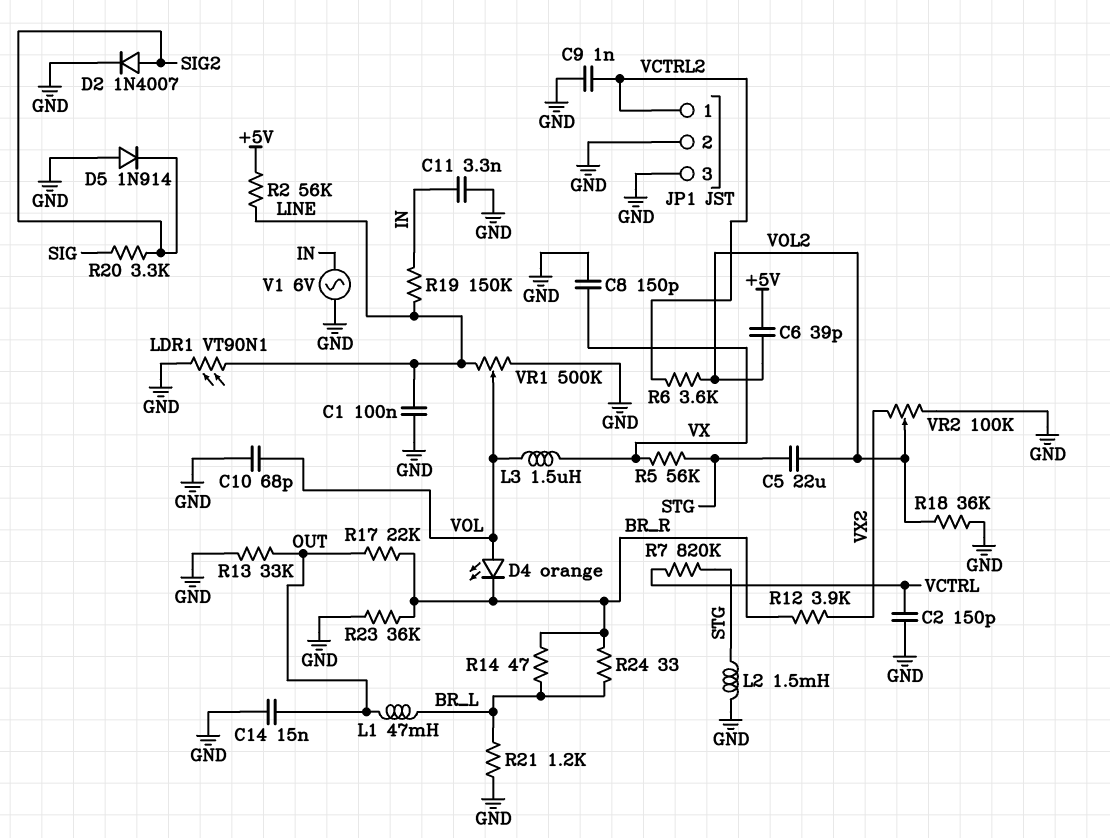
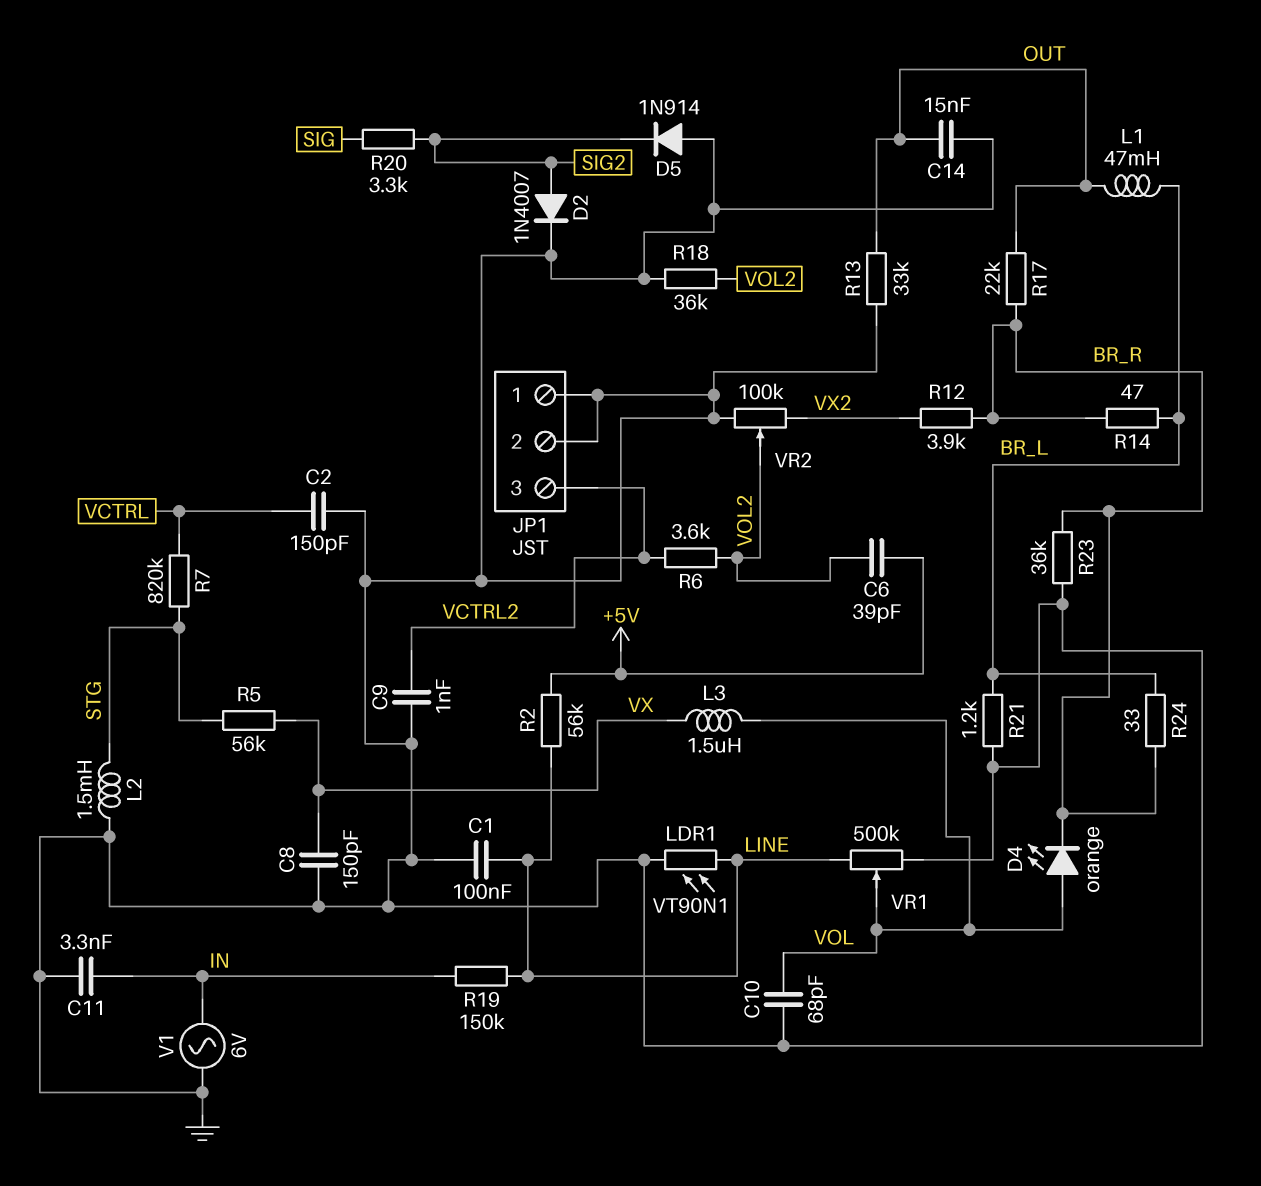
C5: 22uF (STG, VOL2) -> none
JP1 pin 1: VCTRL2 -> GND
JP1 pin 3: GND -> VCTRL2

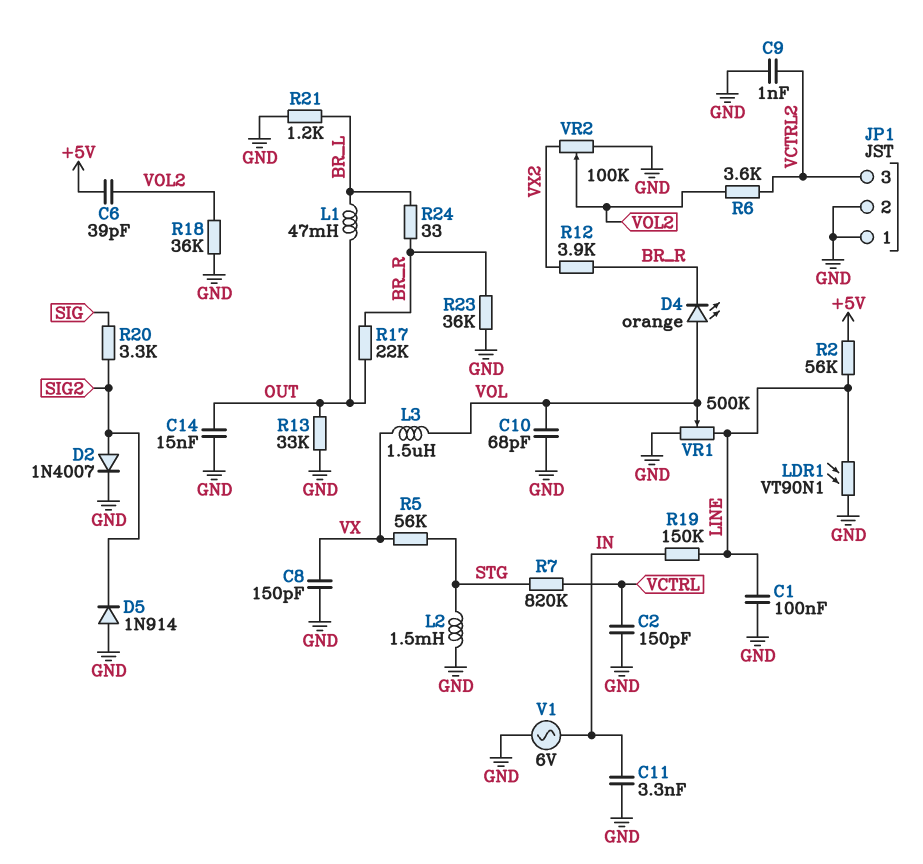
R14: 47 (BR_L, BR_R) -> none

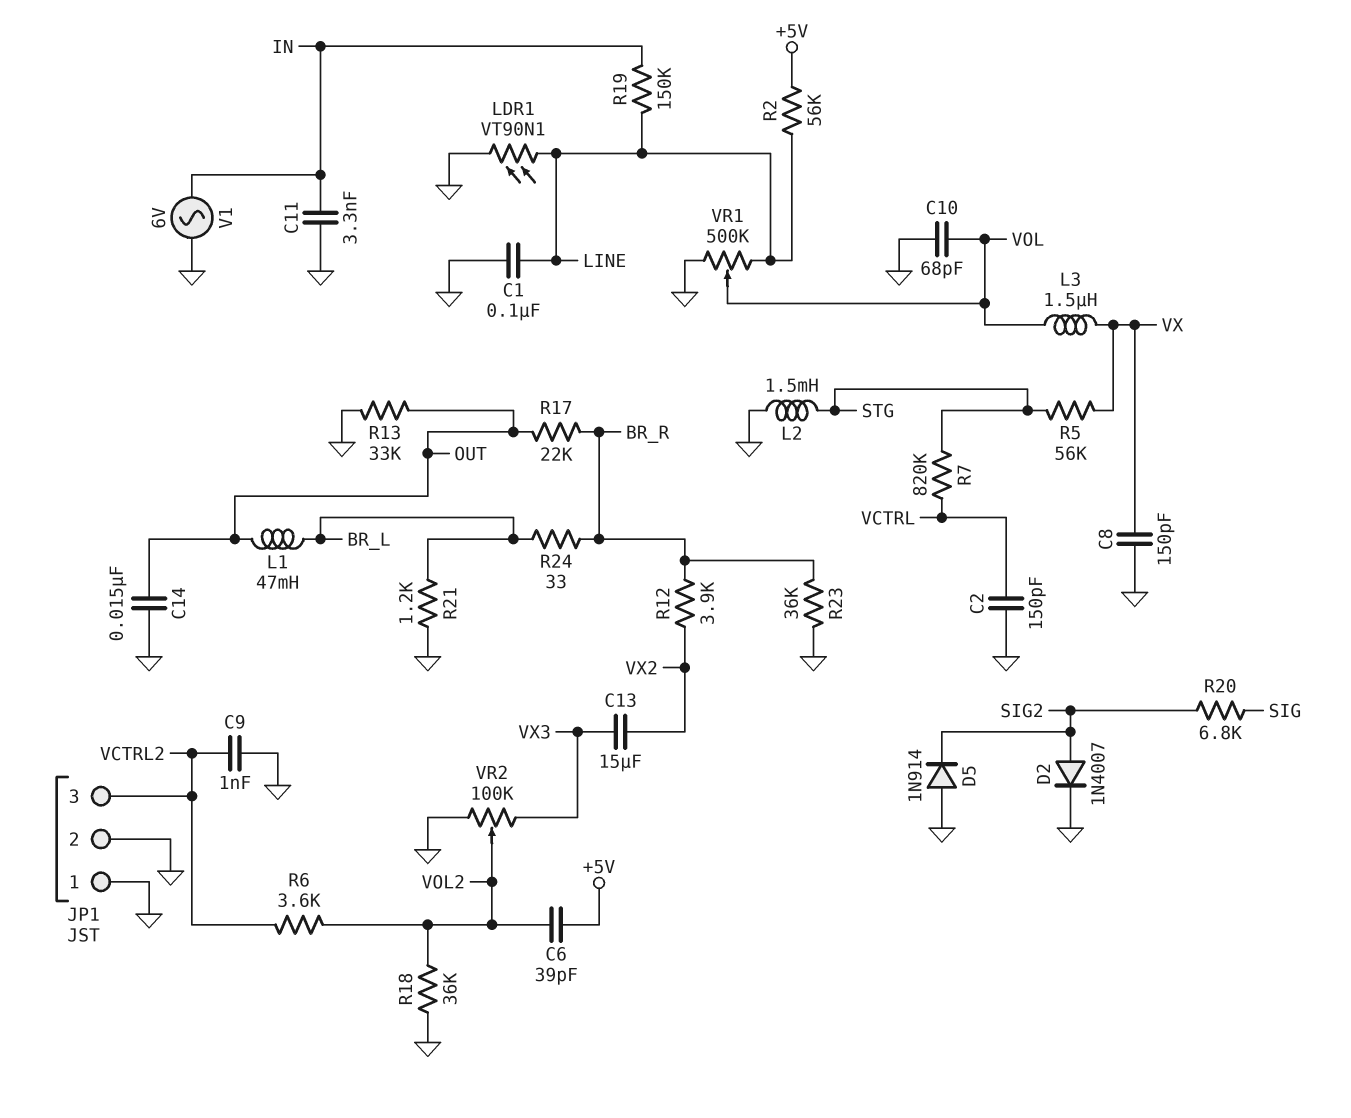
C13: none -> 15uF (VX2, VX3)
D4: LED orange (A VOL, K BR_R) -> none
R20: 3.3k (SIG, SIG2) -> 6.8k (SIG, SIG2)
VR2: 100k (GND, VX2, wiper VOL2) -> 100k (GND, VX3, wiper VOL2)

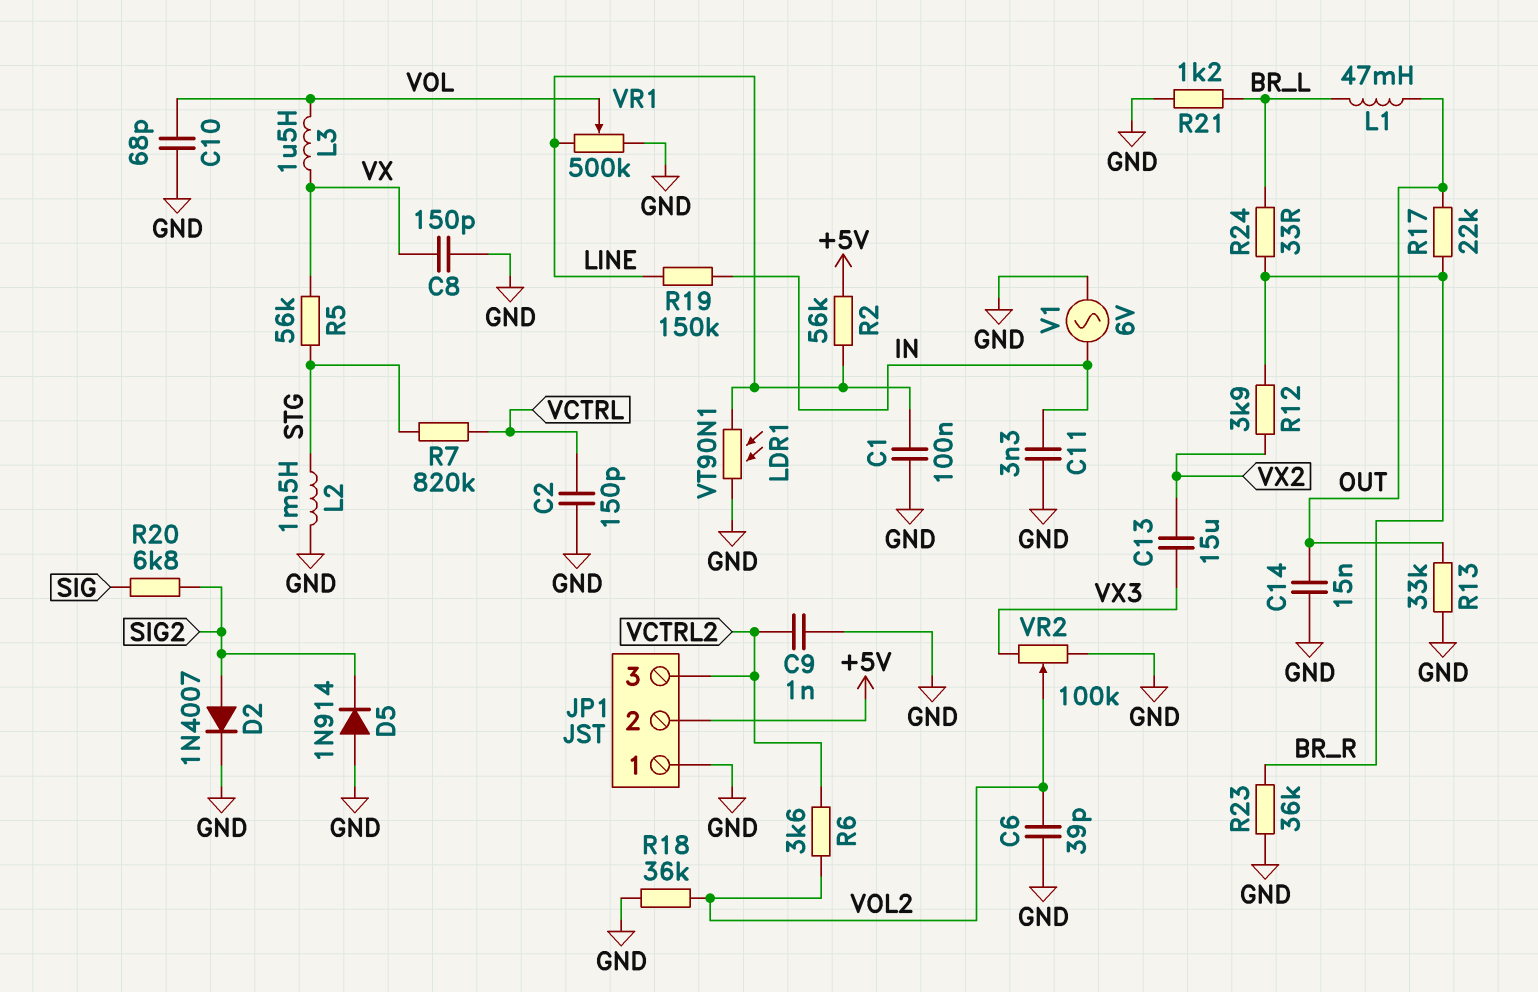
C6: 39pF (+5V, VOL2) -> 39pF (GND, VOL2)
JP1 pin 2: GND -> +5V

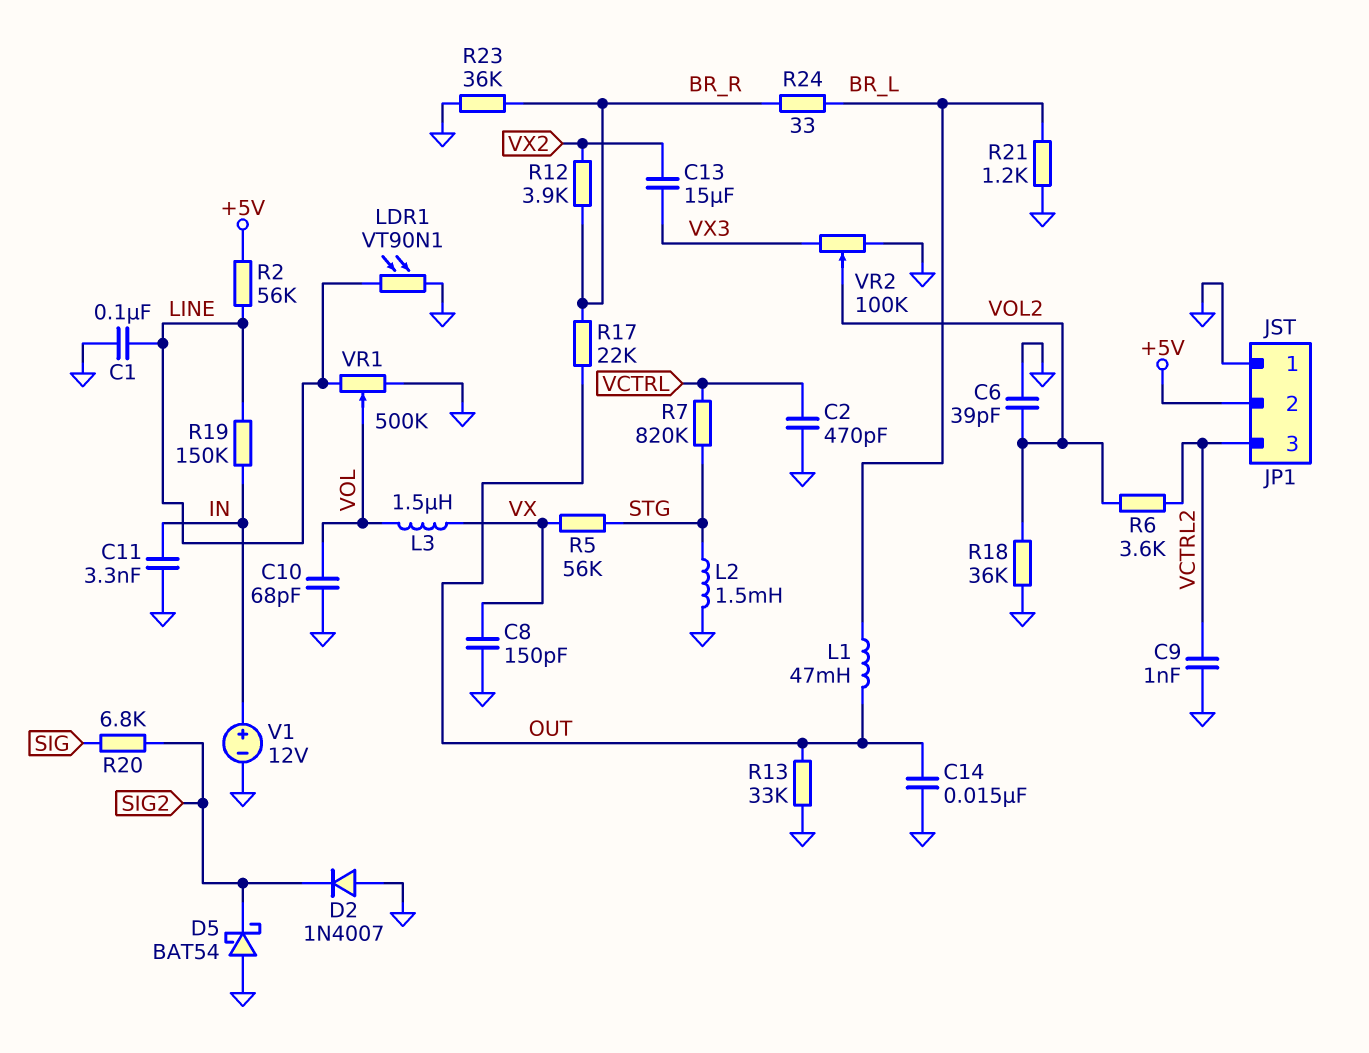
C2: 150pF (GND, VCTRL) -> 470pF (GND, VCTRL)
D2: diode 1N4007 (A SIG2, K GND) -> diode 1N4007 (A GND, K SIG2)
D5: diode 1N914 (A GND, K SIG2) -> schottky BAT54 (A GND, K SIG2)
V1: AC 6V (GND, IN) -> 12V (plus IN, minus GND)

